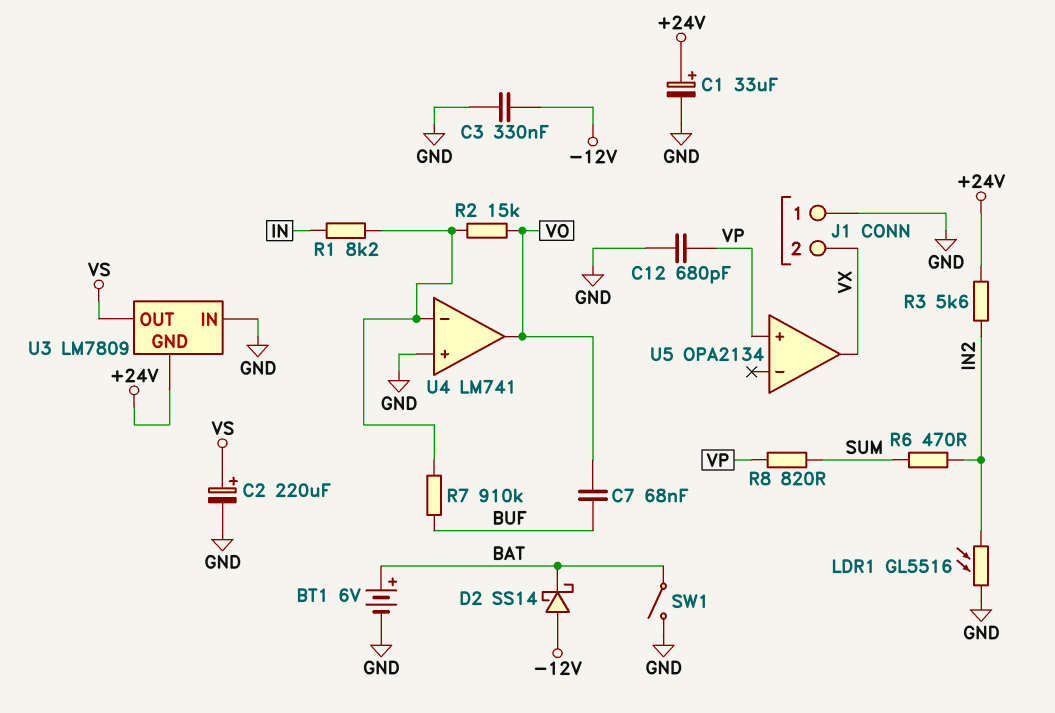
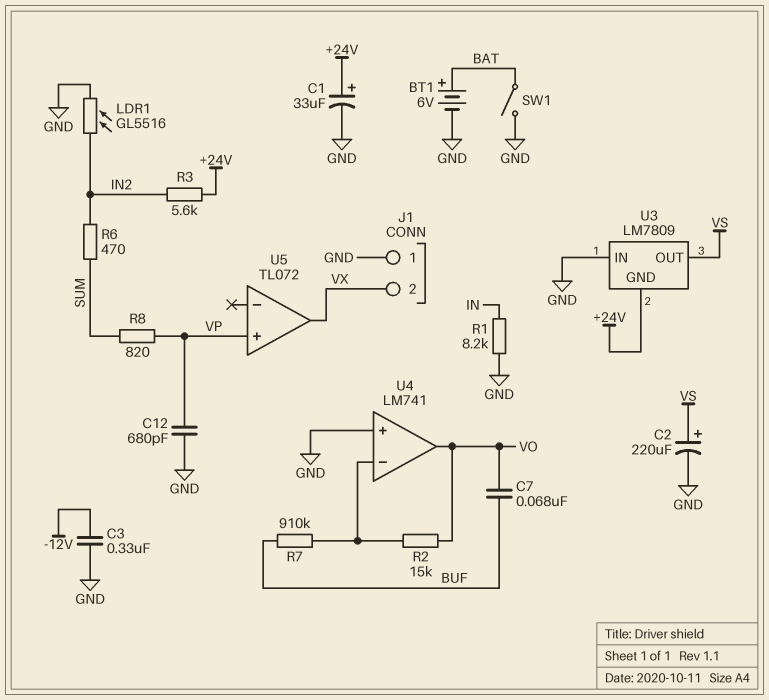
D2: schottky SS14 (A -12V, K BAT) -> none
R1: 8.2k (IN, U4/in-) -> 8.2k (GND, IN)
U5: OPA2134 -> TL072

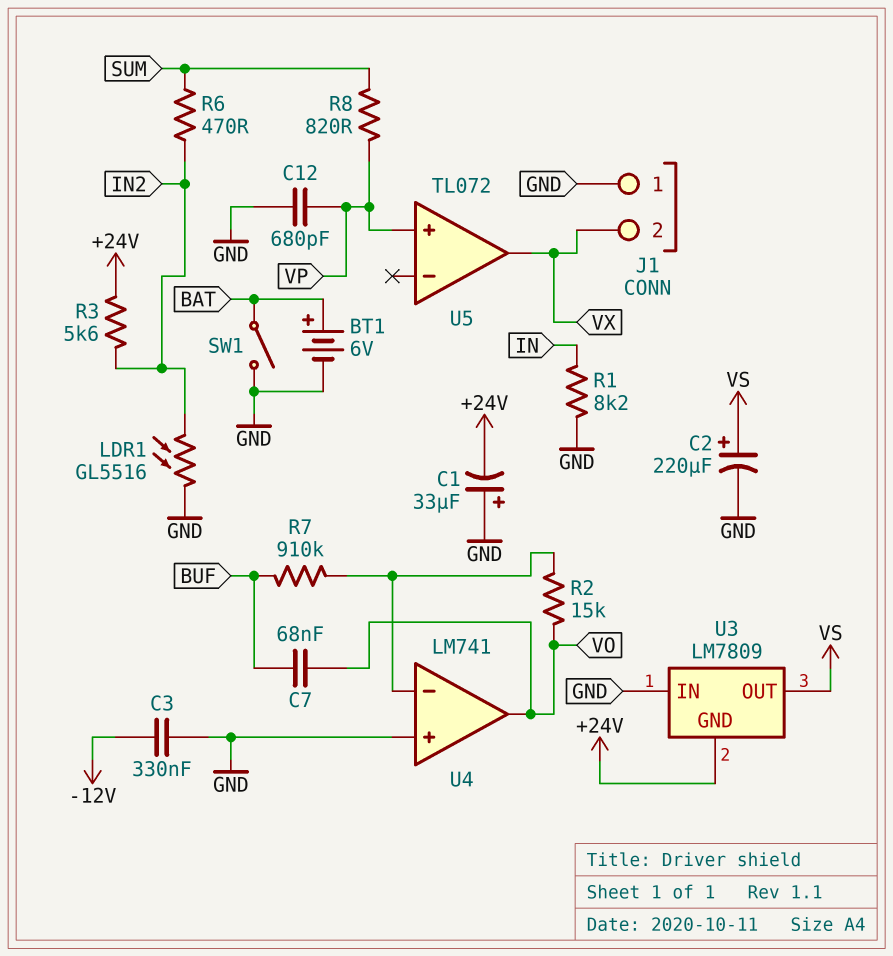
C1: 33uF (plus +24V, minus GND) -> 33uF (plus GND, minus +24V)

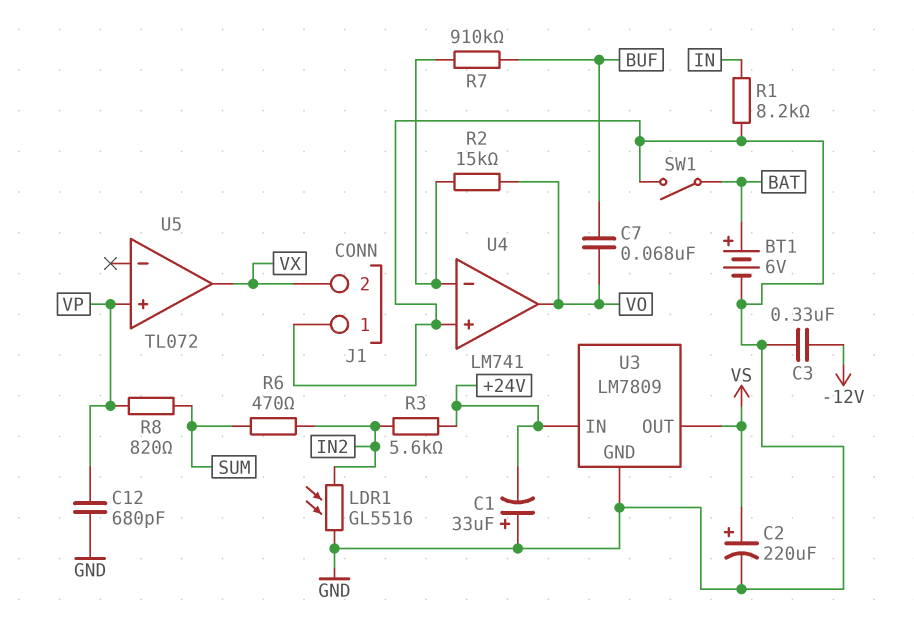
U3 pin GND: +24V -> GND
U3 pin IN: GND -> +24V

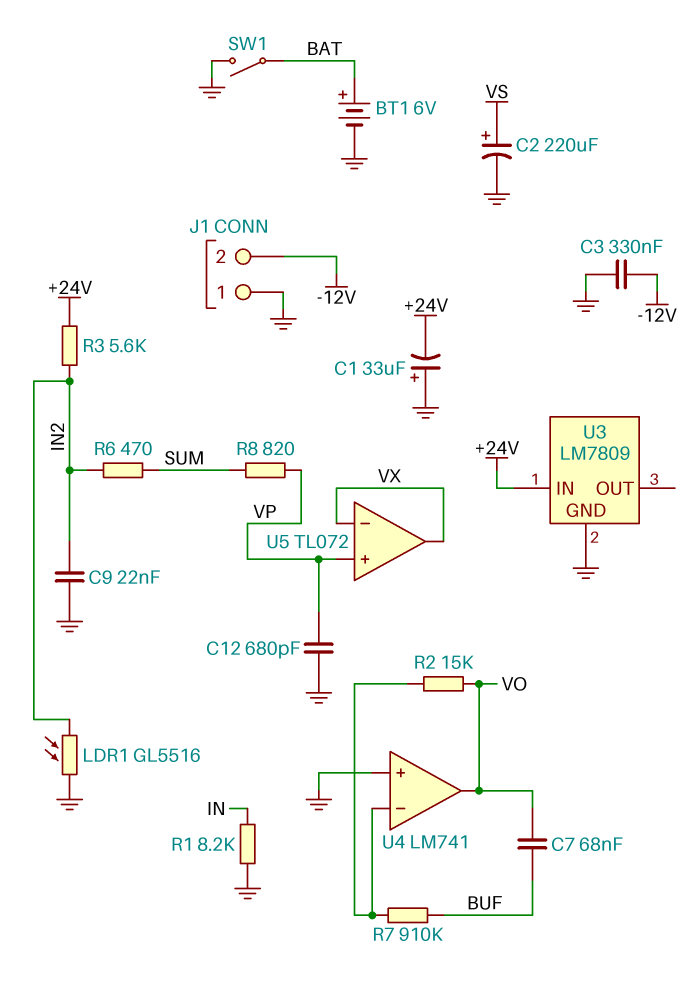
C9: none -> 22nF (GND, IN2)
J1 pin 2: VX -> -12V
U3 pin OUT: VS -> none
U5 pin in-: none -> VX

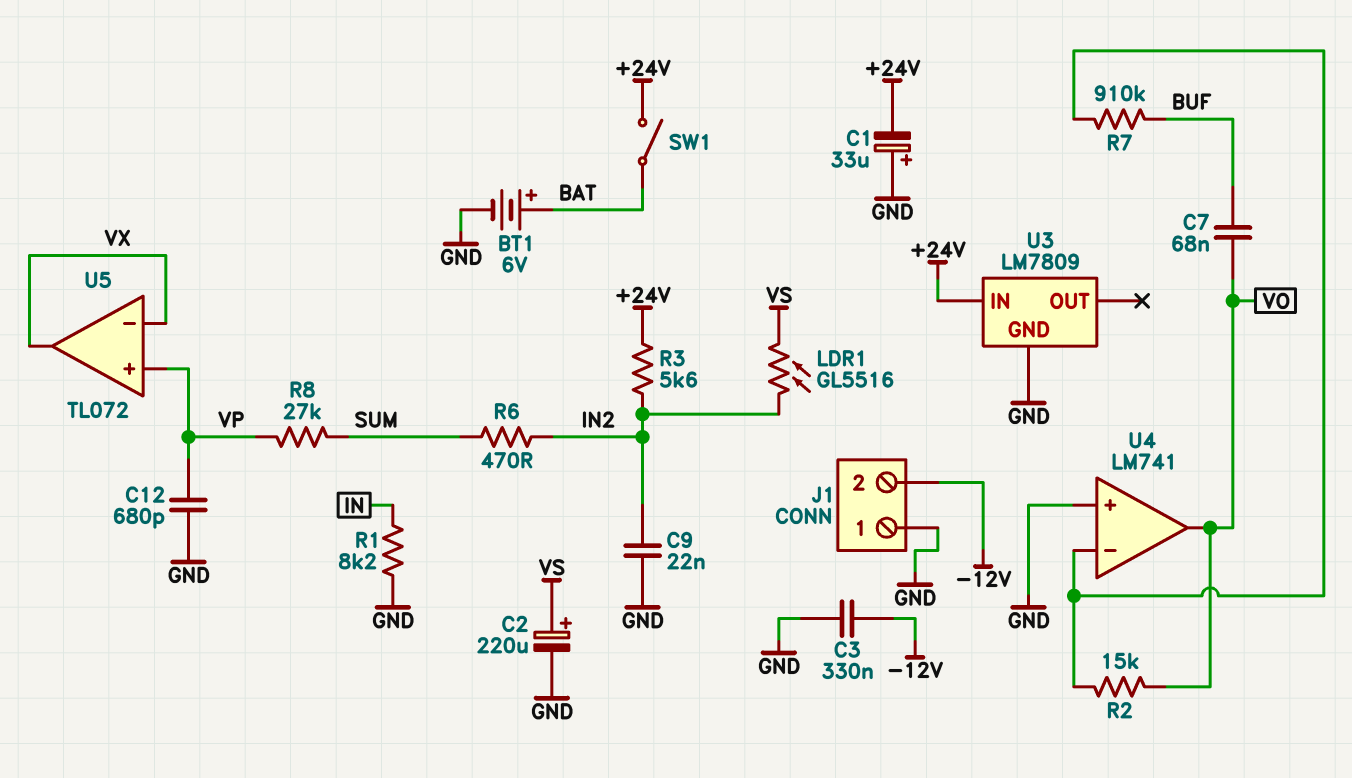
LDR1: GL5516 (GND, IN2) -> GL5516 (IN2, VS)
R8: 820 (SUM, VP) -> 27k (SUM, VP)
SW1: switch (BAT, GND) -> switch (+24V, BAT)

